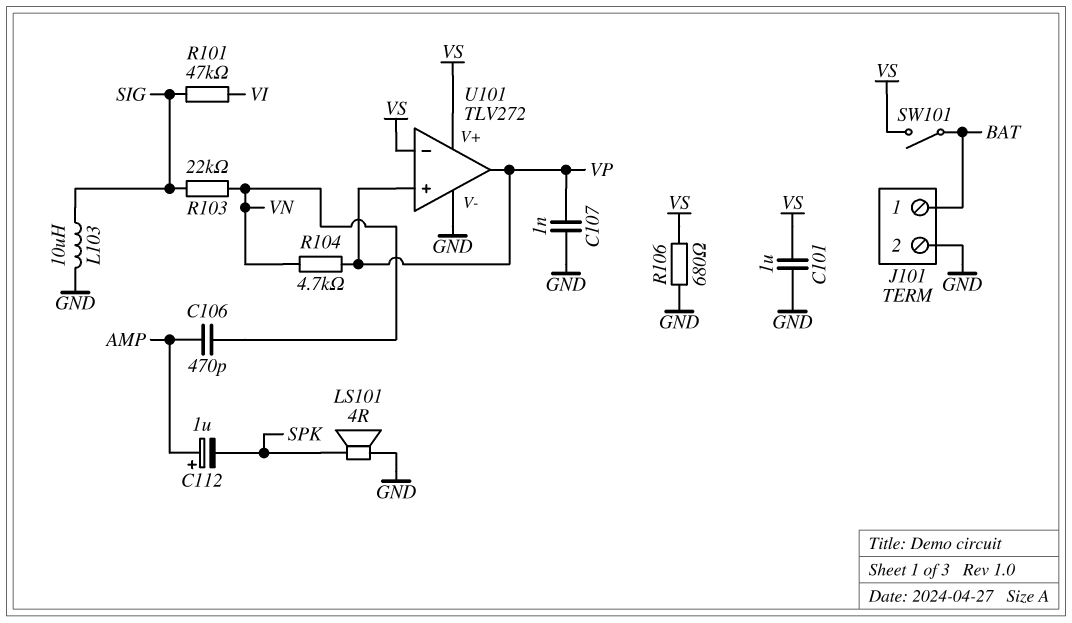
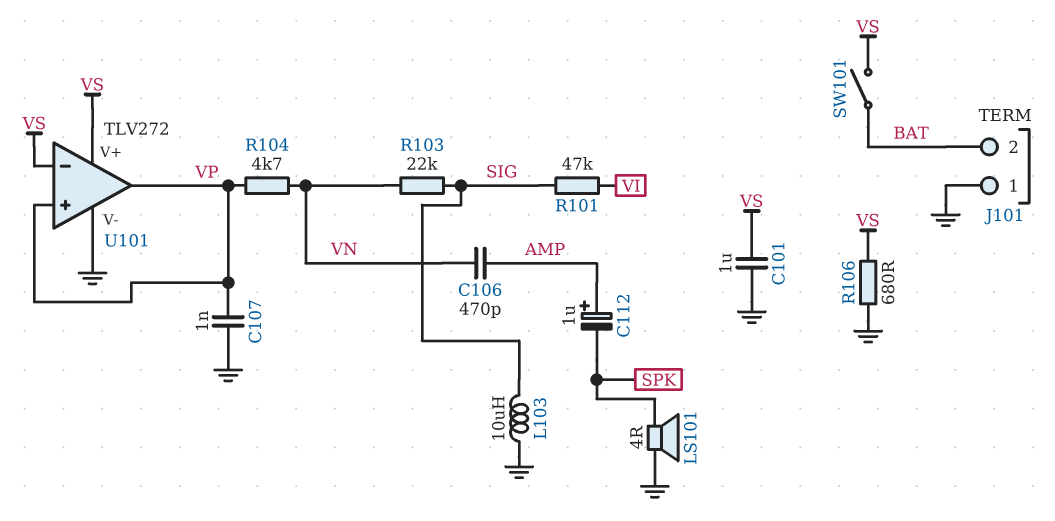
J101 pin 1: BAT -> GND
J101 pin 2: GND -> BAT

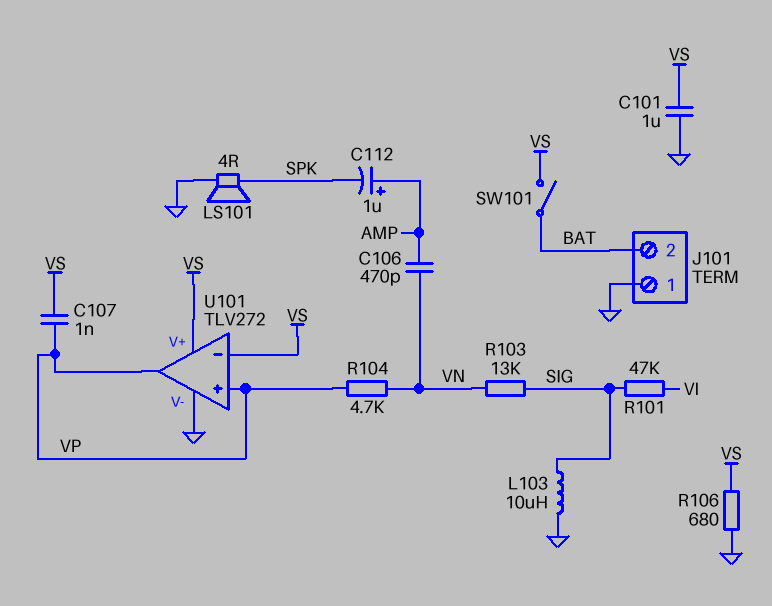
C107: 1nF (GND, VP) -> 1nF (VP, VS)
R103: 22k (SIG, VN) -> 13k (SIG, VN)

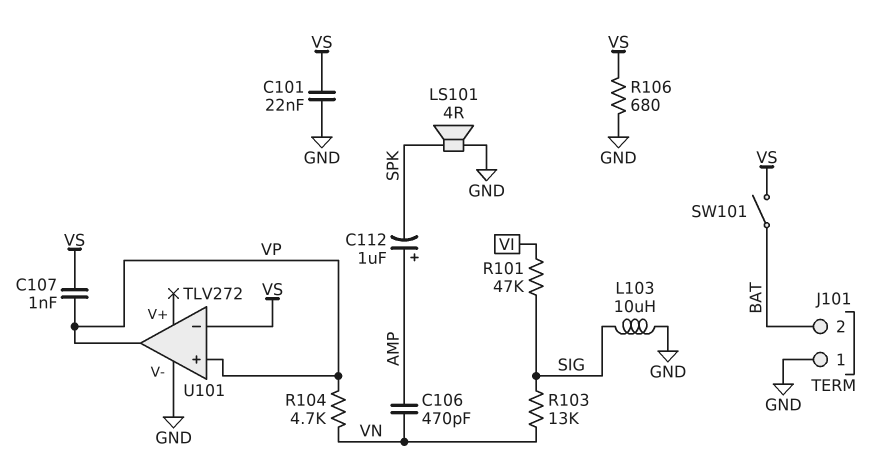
C101: 1uF (GND, VS) -> 22nF (GND, VS)
U101 pin V+: VS -> none

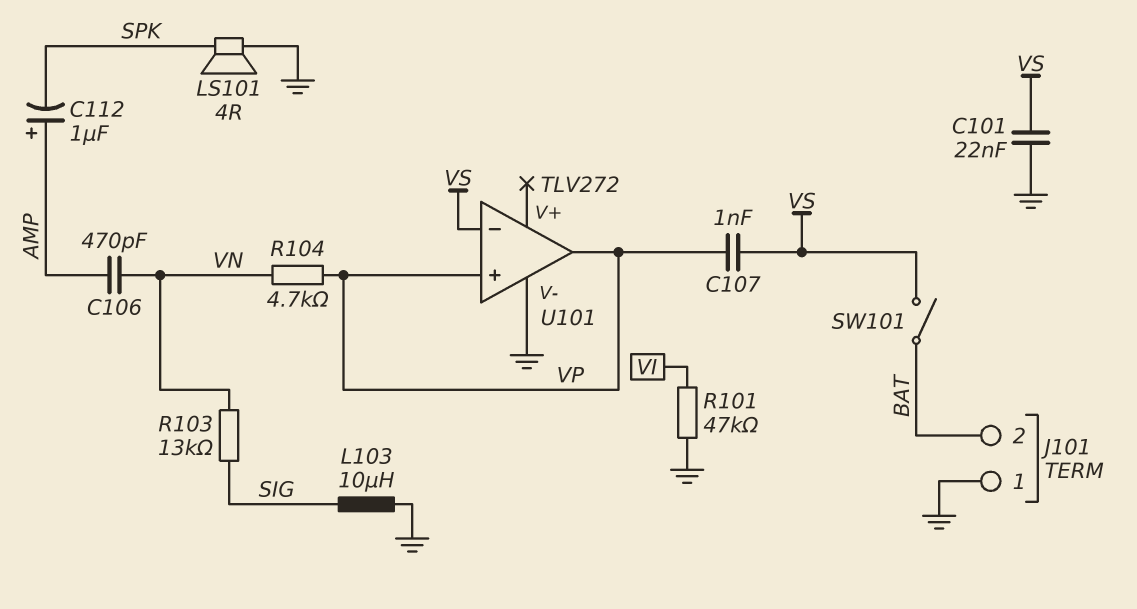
R101: 47k (SIG, VI) -> 47k (GND, VI)
R106: 680 (GND, VS) -> none

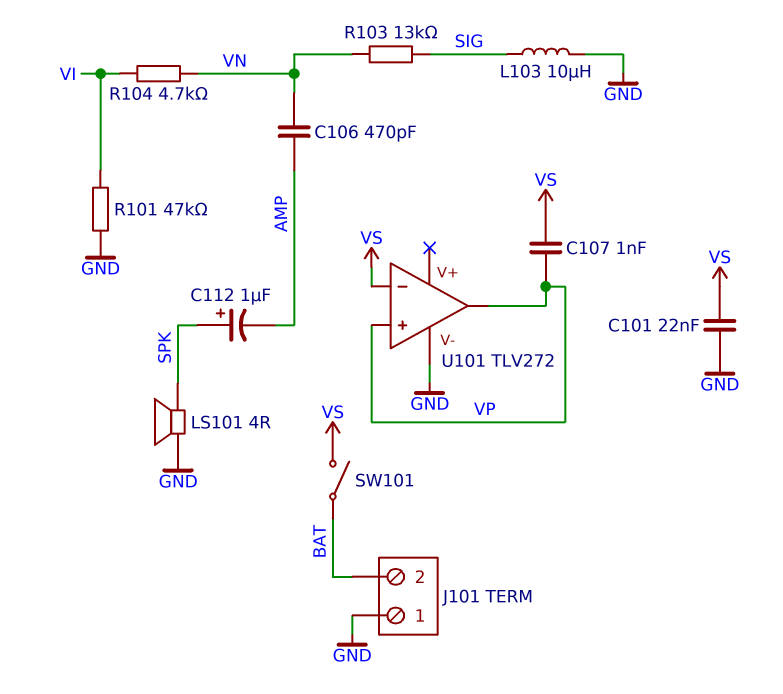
C112: 1uF (plus AMP, minus SPK) -> 1uF (plus SPK, minus AMP)
R104: 4.7k (VN, VP) -> 4.7k (VI, VN)

